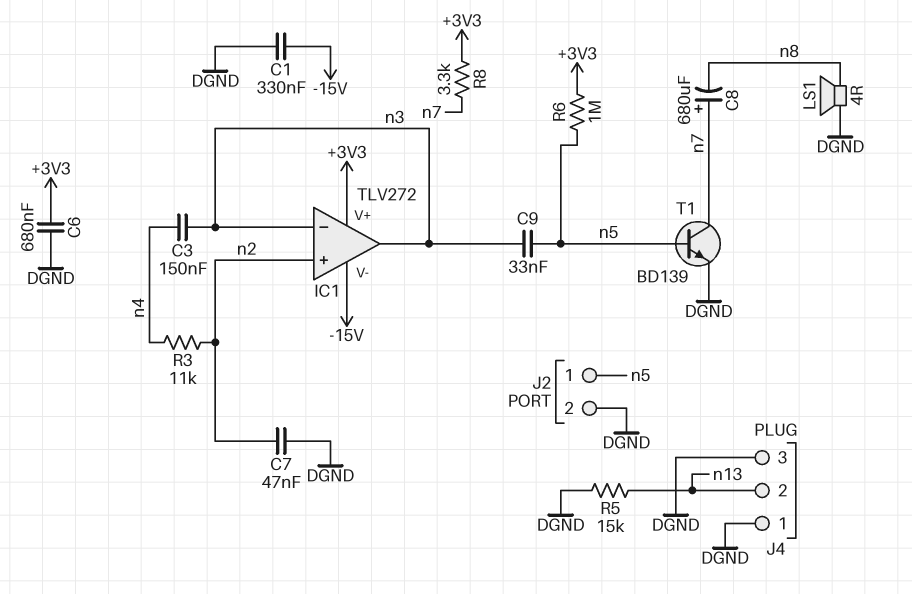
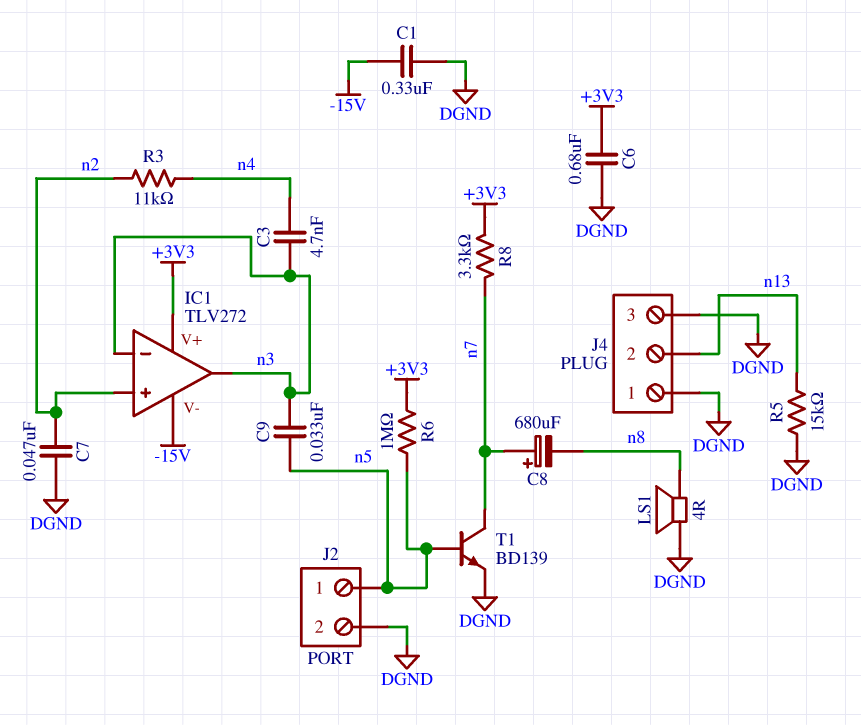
C3: 150nF (n3, n4) -> 4.7nF (n3, n4)

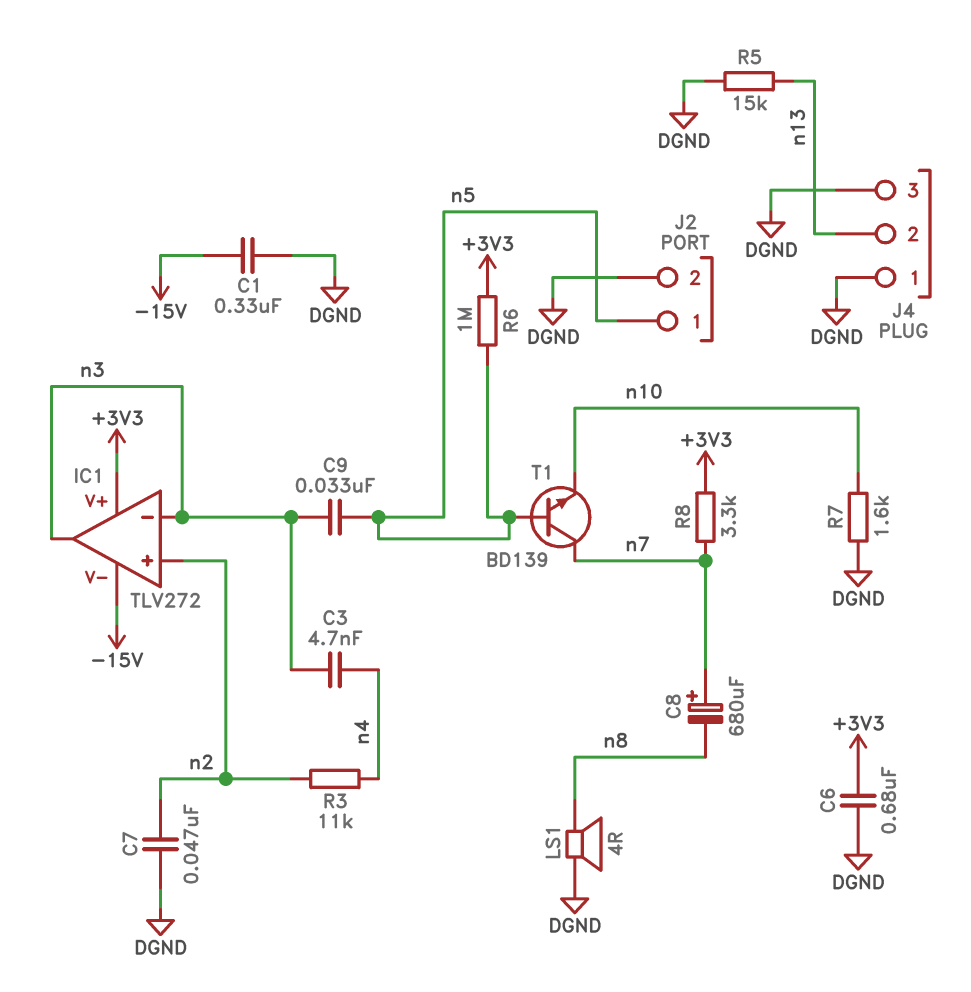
R7: none -> 1.6k (DGND, n10)
T1: NPN BD139 (B n5, C n7, E DGND) -> NPN BD139 (B n5, C n7, E n10)

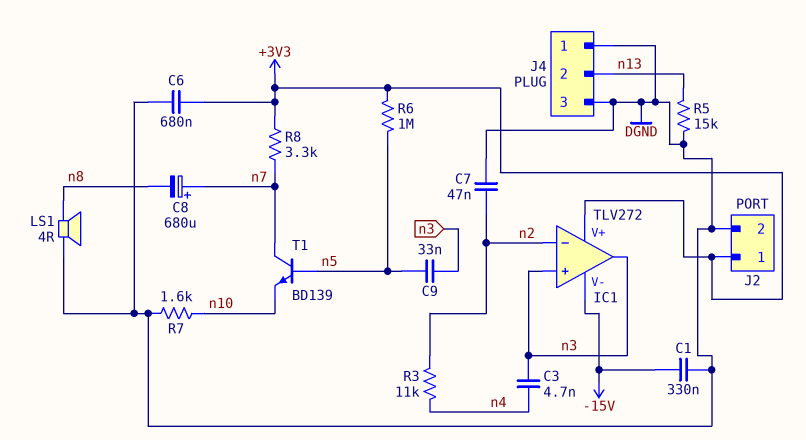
IC1 pin in+: n2 -> n3
IC1 pin in-: n3 -> n2
J2 pin 1: n5 -> +3V3

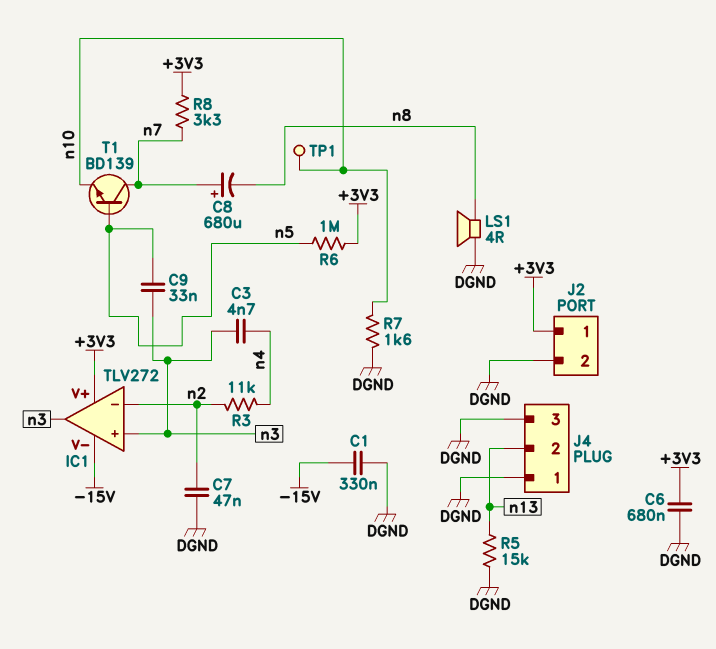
TP1: none -> test point (n10)

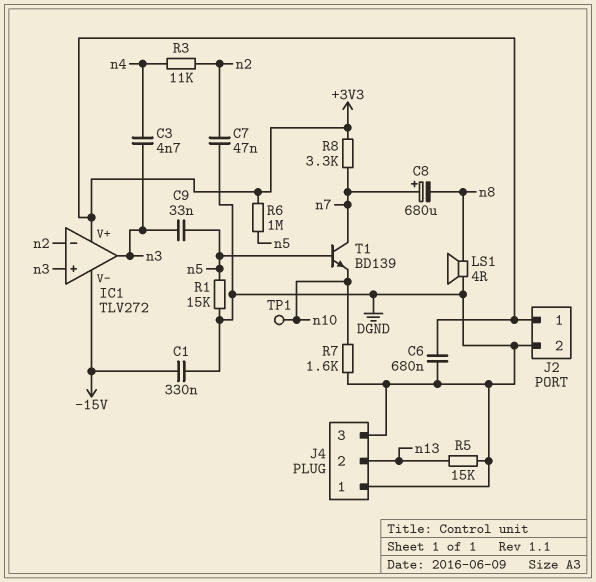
R1: none -> 15k (DGND, n5)

